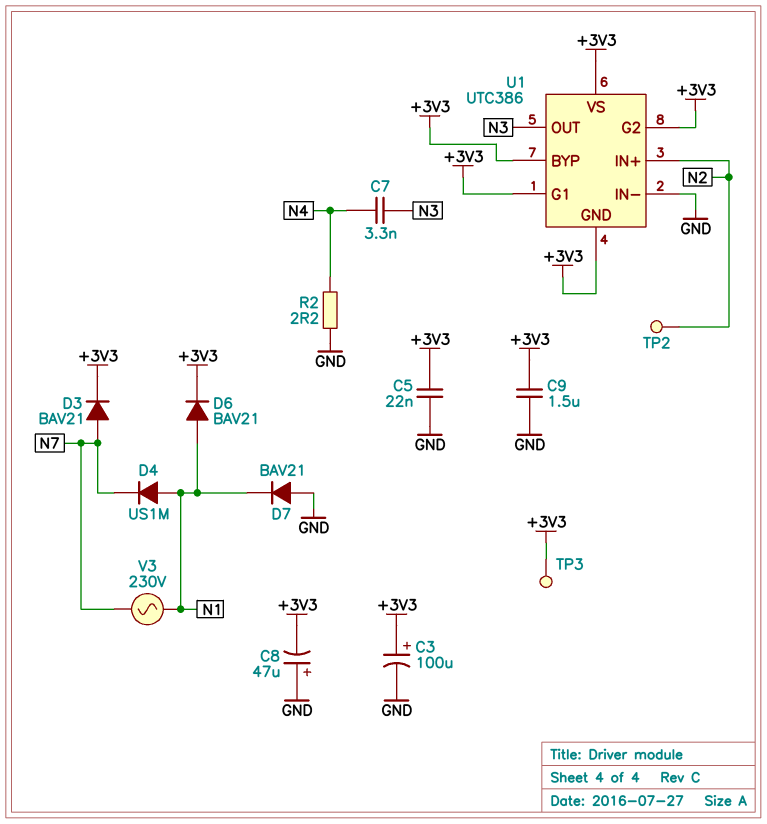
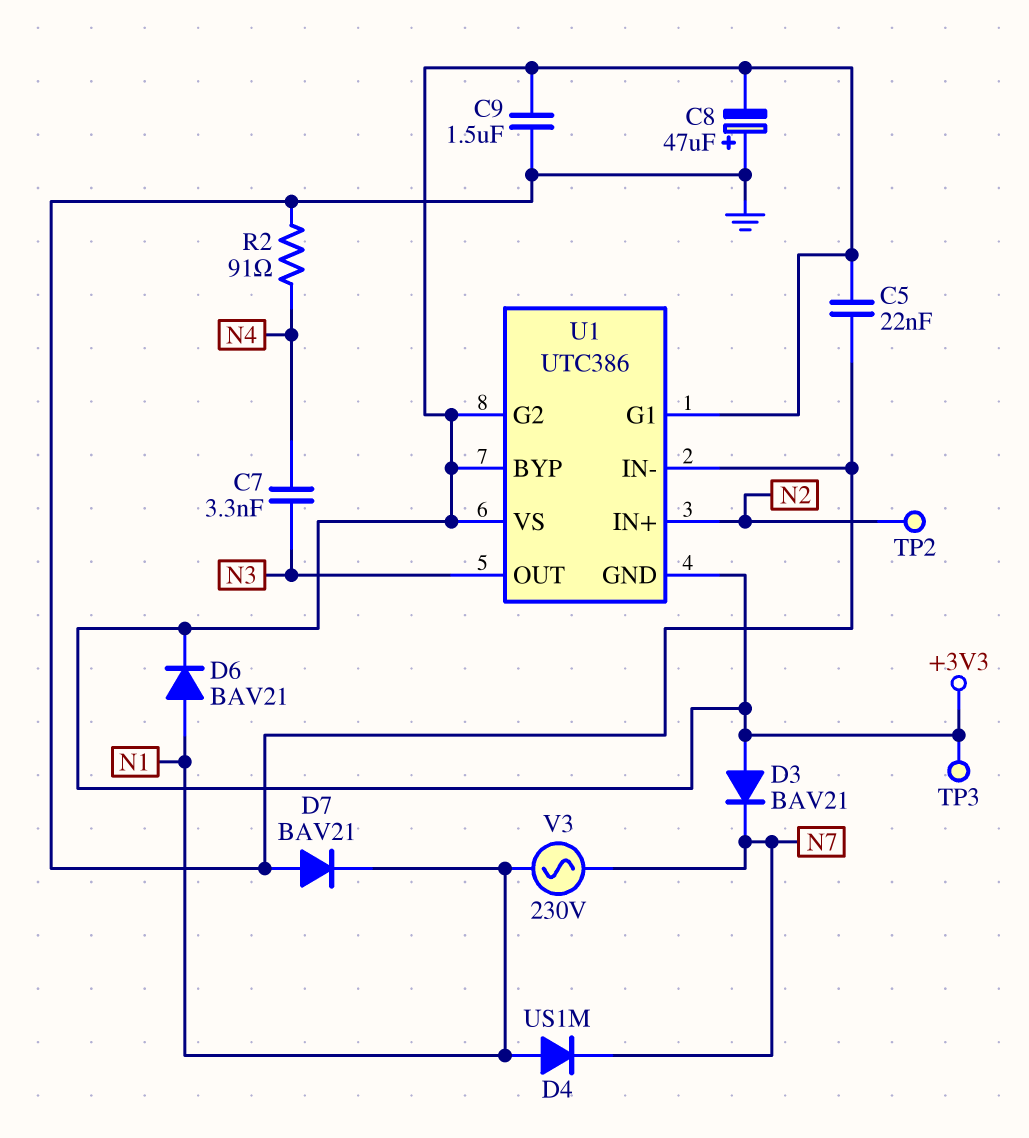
C3: 100uF (plus +3V3, minus GND) -> none
D3: diode BAV21 (A N7, K +3V3) -> diode BAV21 (A +3V3, K N7)
R2: 2.2 (GND, N4) -> 91 (GND, N4)

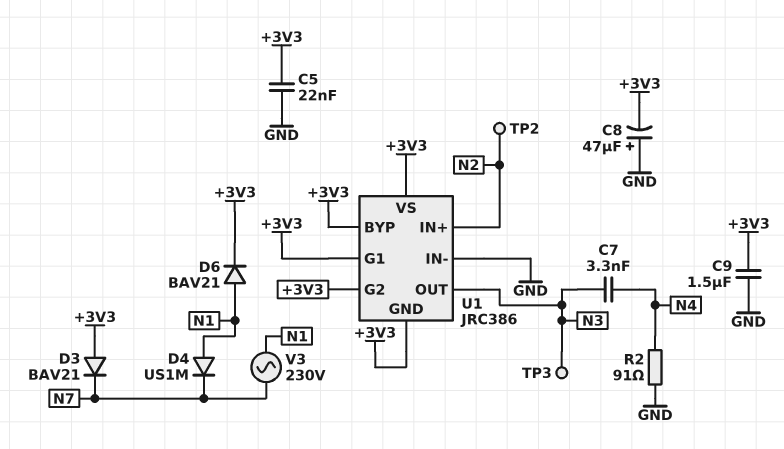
D7: diode BAV21 (A GND, K N1) -> none
TP3: test point (+3V3) -> test point (N3)
U1: UTC386 -> JRC386

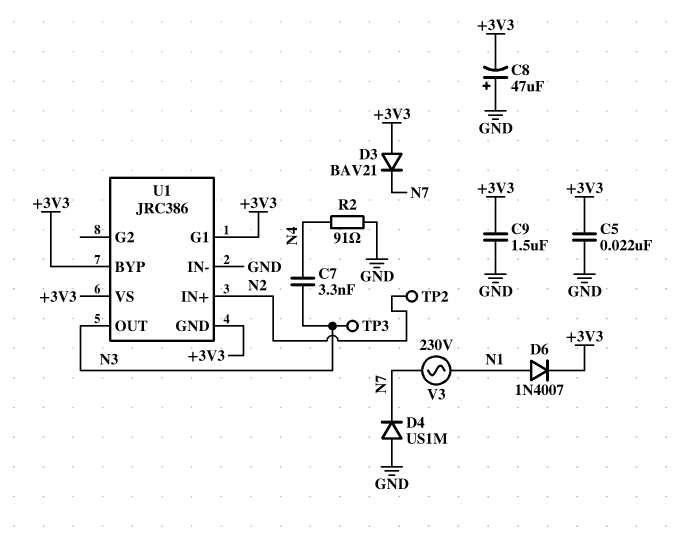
D4: diode US1M (A N1, K N7) -> diode US1M (A GND, K N7)
D6: diode BAV21 (A N1, K +3V3) -> diode 1N4007 (A N1, K +3V3)
U1 pin G2: +3V3 -> none

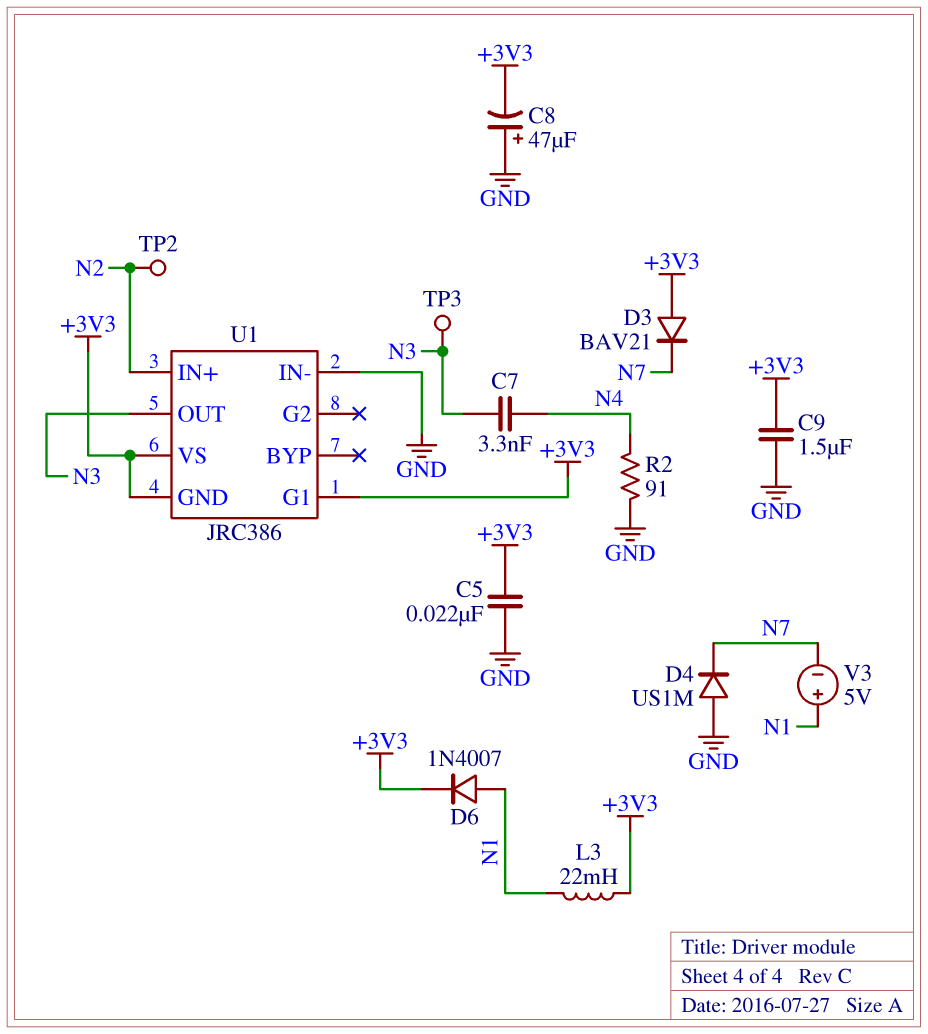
L3: none -> 22mH (+3V3, N1)
U1 pin BYP: +3V3 -> none
V3: AC 230V (N1, N7) -> 5V (plus N1, minus N7)

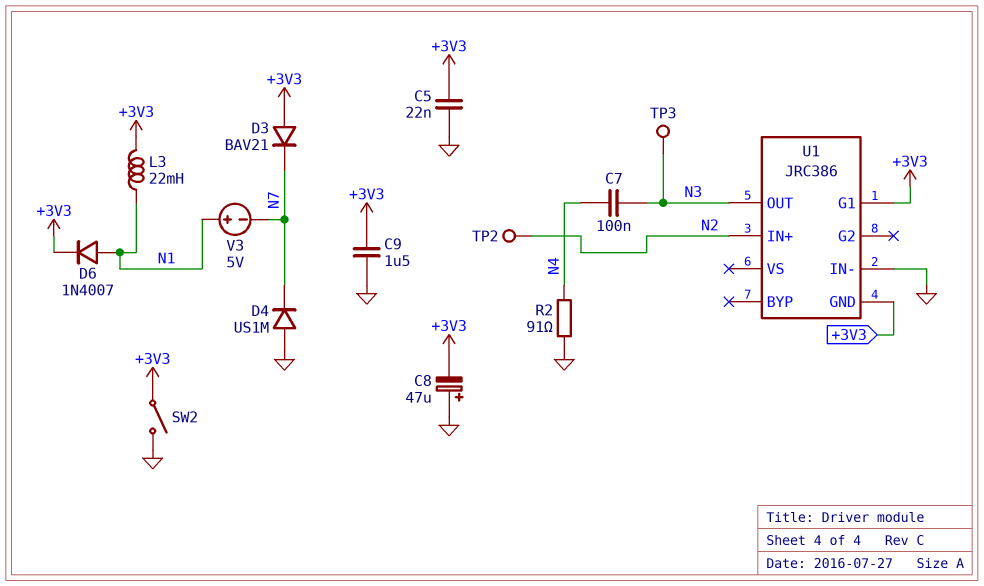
C7: 3.3nF (N3, N4) -> 100nF (N3, N4)
SW2: none -> switch (+3V3, GND)
U1 pin VS: +3V3 -> none

